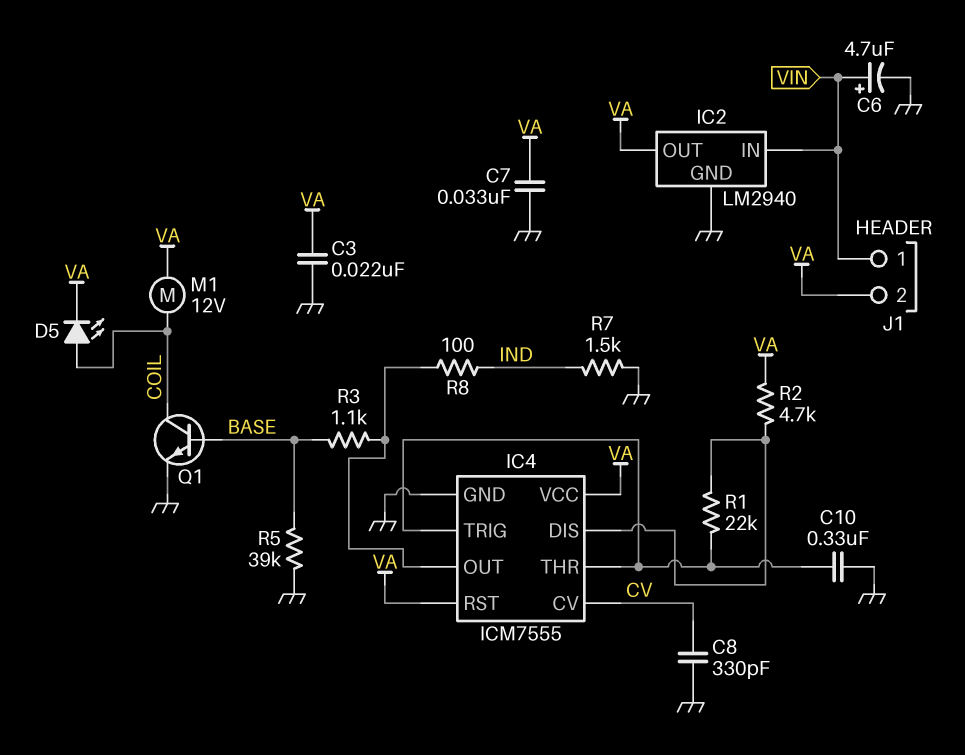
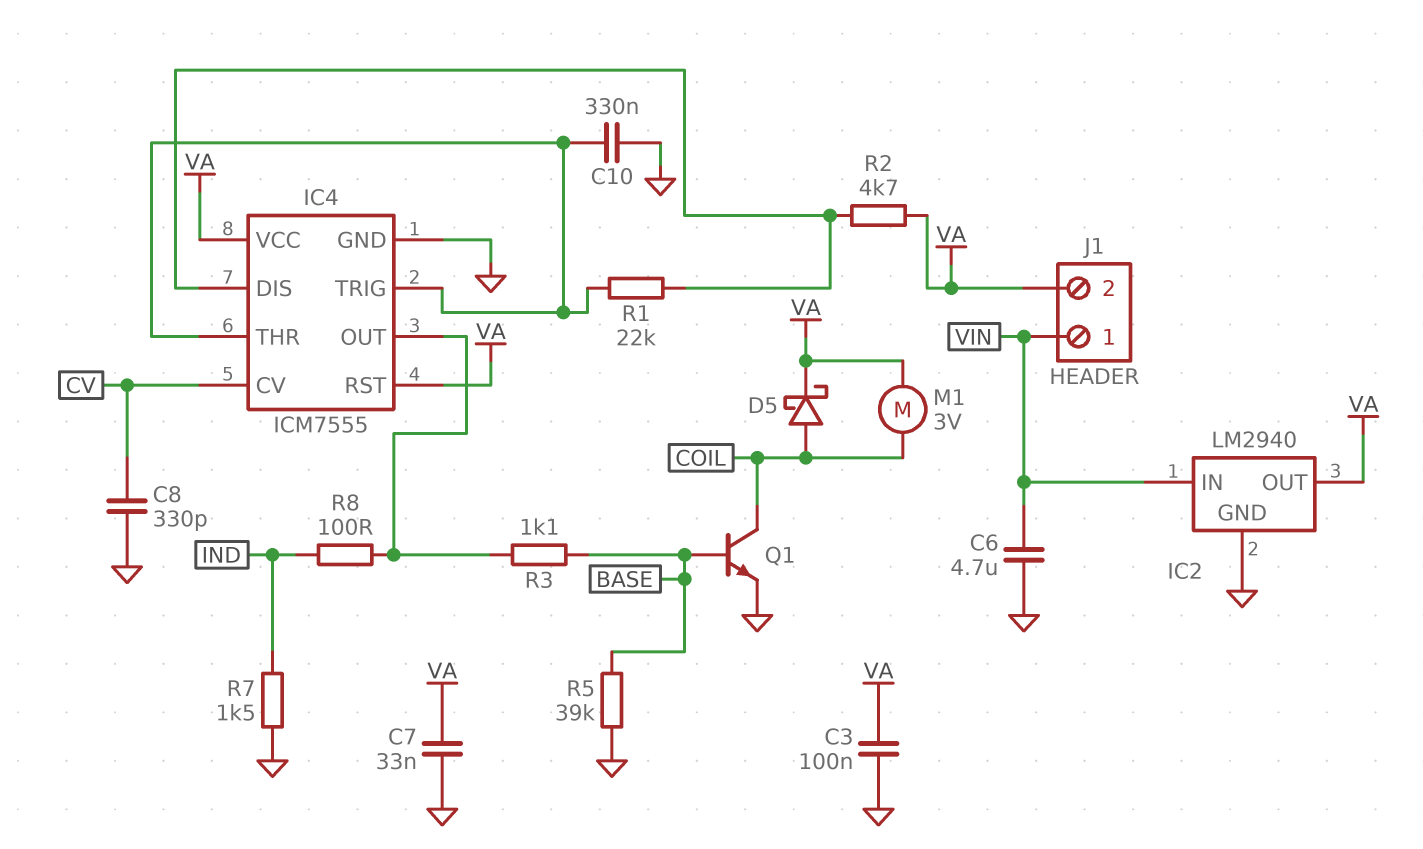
C3: 22nF (GND, VA) -> 100nF (GND, VA)
C6: 4.7uF (plus VIN, minus GND) -> 4.7uF (GND, VIN)
D5: LED (A COIL, K VA) -> schottky (A COIL, K VA)
M1: motor 12V (COIL, VA) -> motor 3V (COIL, VA)

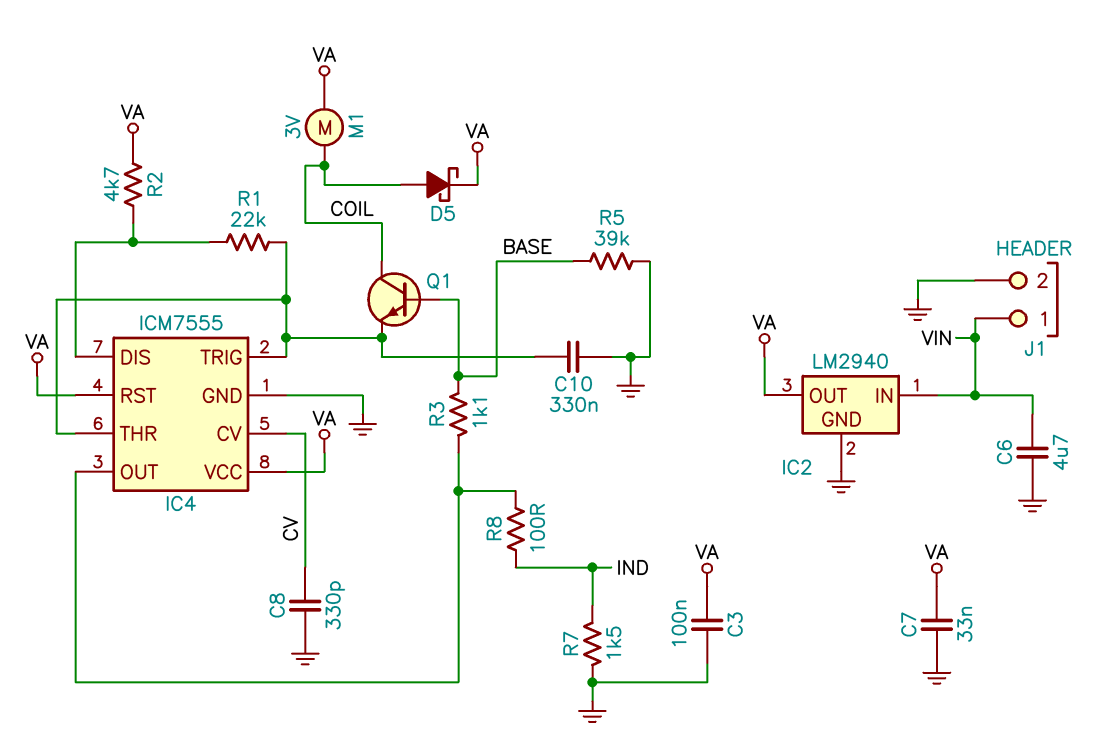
J1 pin 2: VA -> GND
Q1: NPN (B BASE, C COIL, E GND) -> NPN (B BASE, C COIL, E IC4/THR)

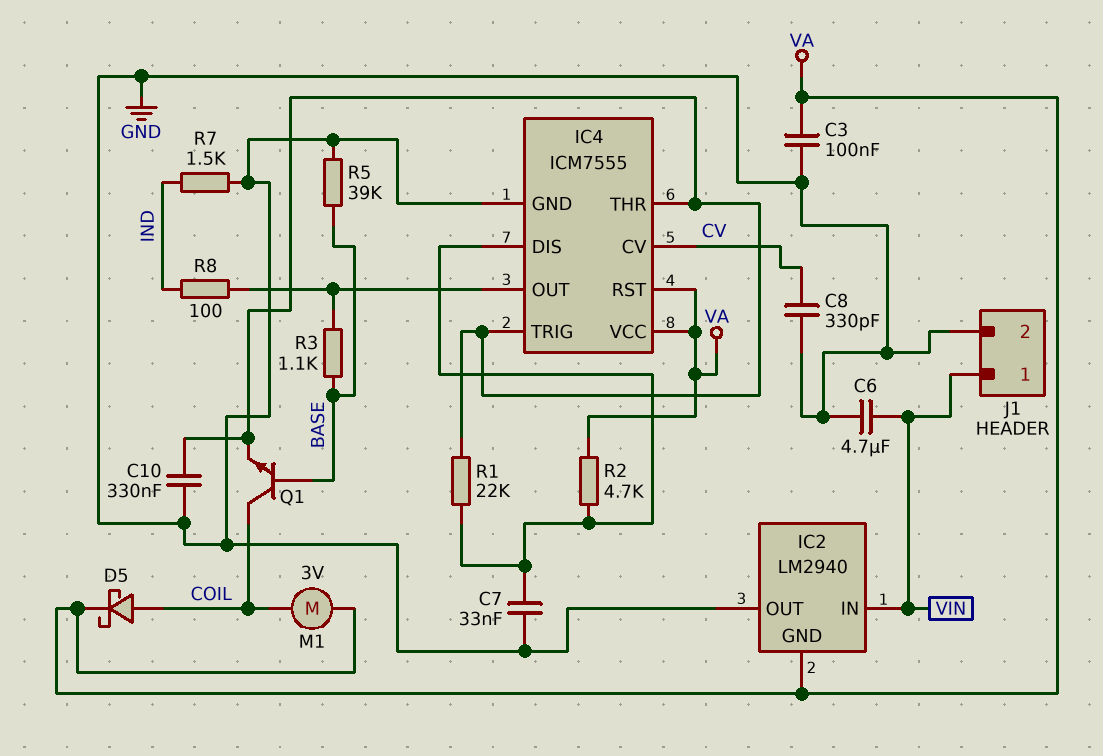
C7: 33nF (GND, VA) -> 33nF (GND, IC4/DIS)
IC2 pin GND: GND -> VA
IC2 pin OUT: VA -> GND

